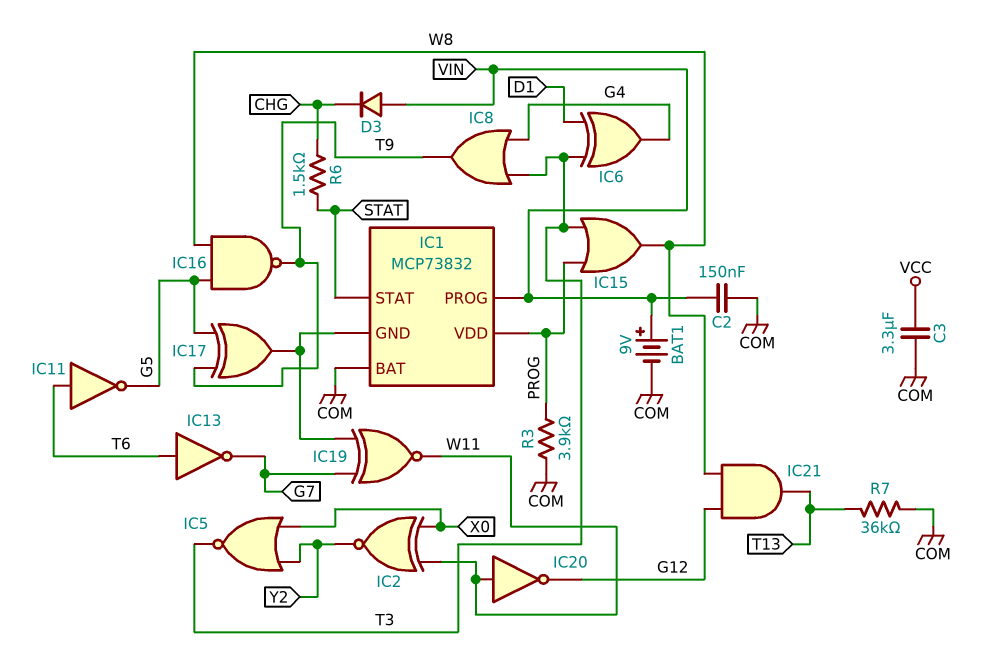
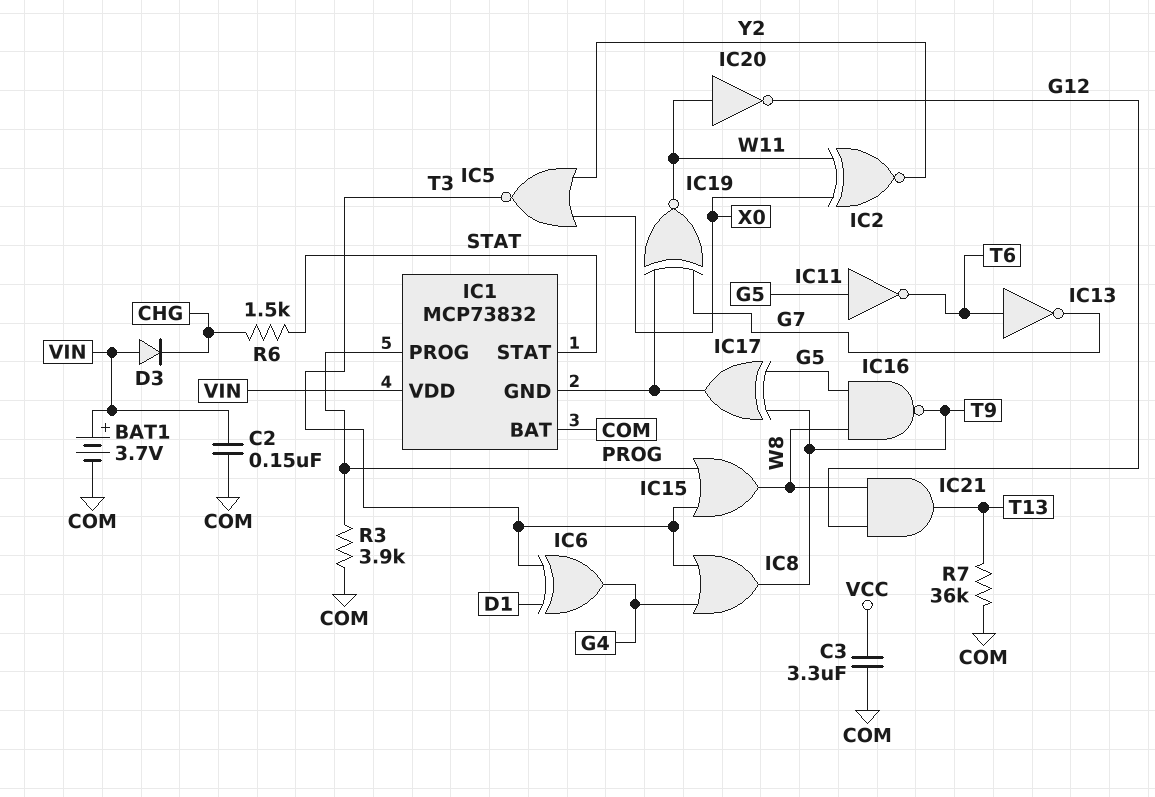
BAT1: 9V (plus VIN, minus COM) -> 3.7V (plus VIN, minus COM)
IC1 pin PROG: VIN -> PROG
IC1 pin VDD: PROG -> VIN
IC11: NOT (in T6, out G5) -> NOT (in G5, out T6)

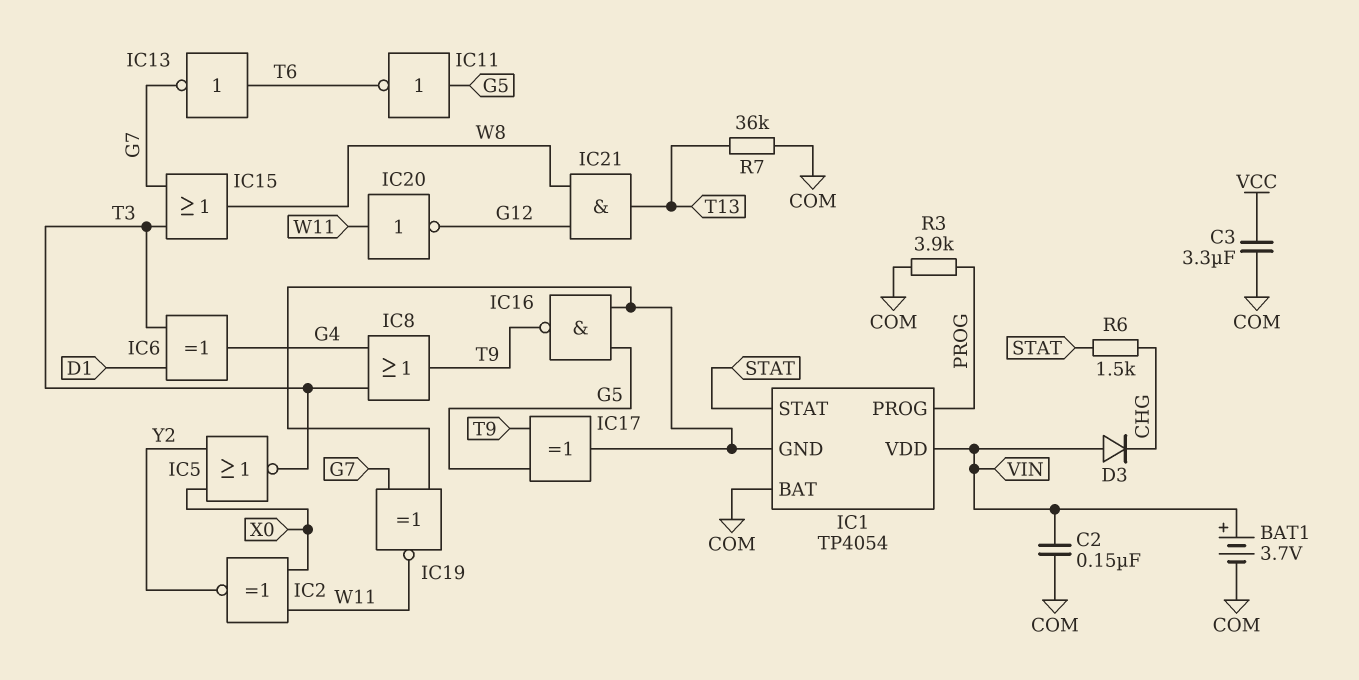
IC1: MCP73832 -> TP4054
IC15: OR (in PROG, in T3, out W8) -> OR (in G7, in T3, out W8)
IC16: NAND (in G5, in W8, out T9) -> NAND (in G5, in IC1/GND, out T9)

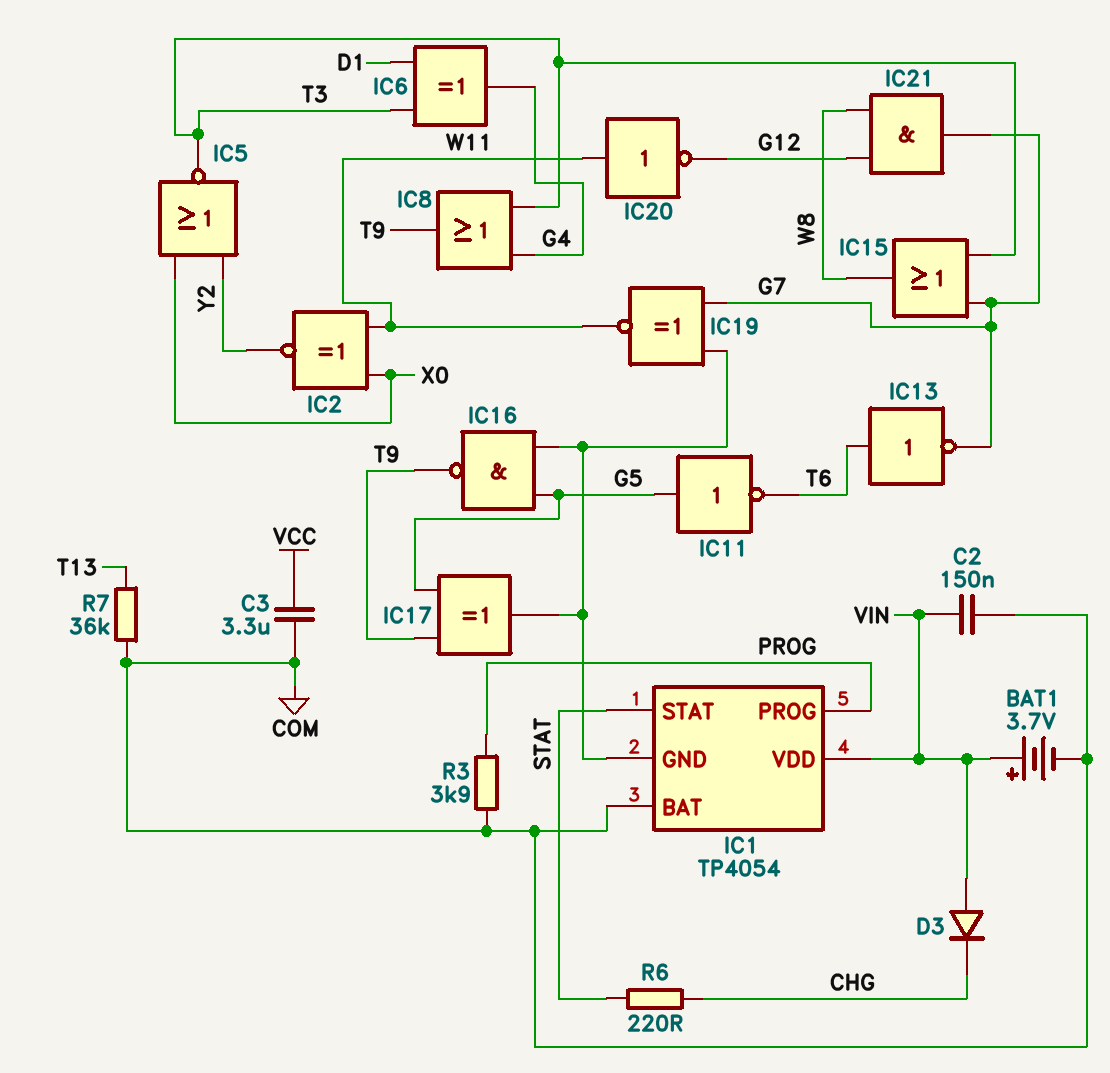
IC21: AND (in G12, in W8, out T13) -> AND (in G12, in W8, out G7)
R6: 1.5k (CHG, STAT) -> 220 (CHG, STAT)

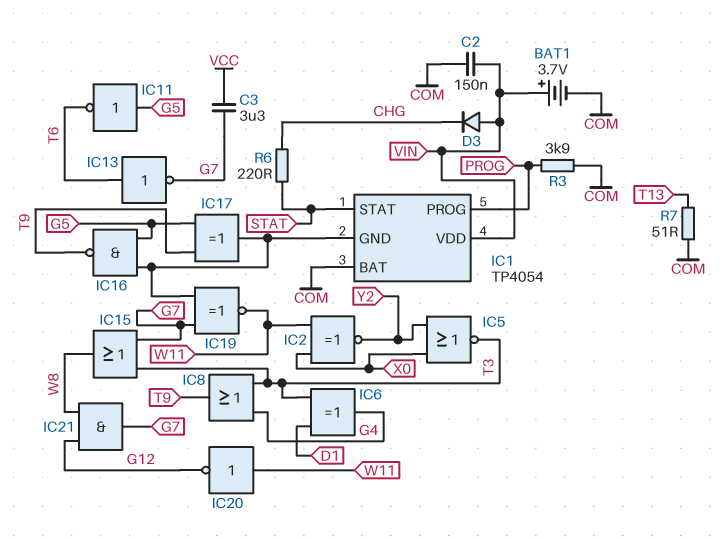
C3: 3.3uF (COM, VCC) -> 3.3uF (G7, VCC)
R7: 36k (COM, T13) -> 51 (COM, T13)

